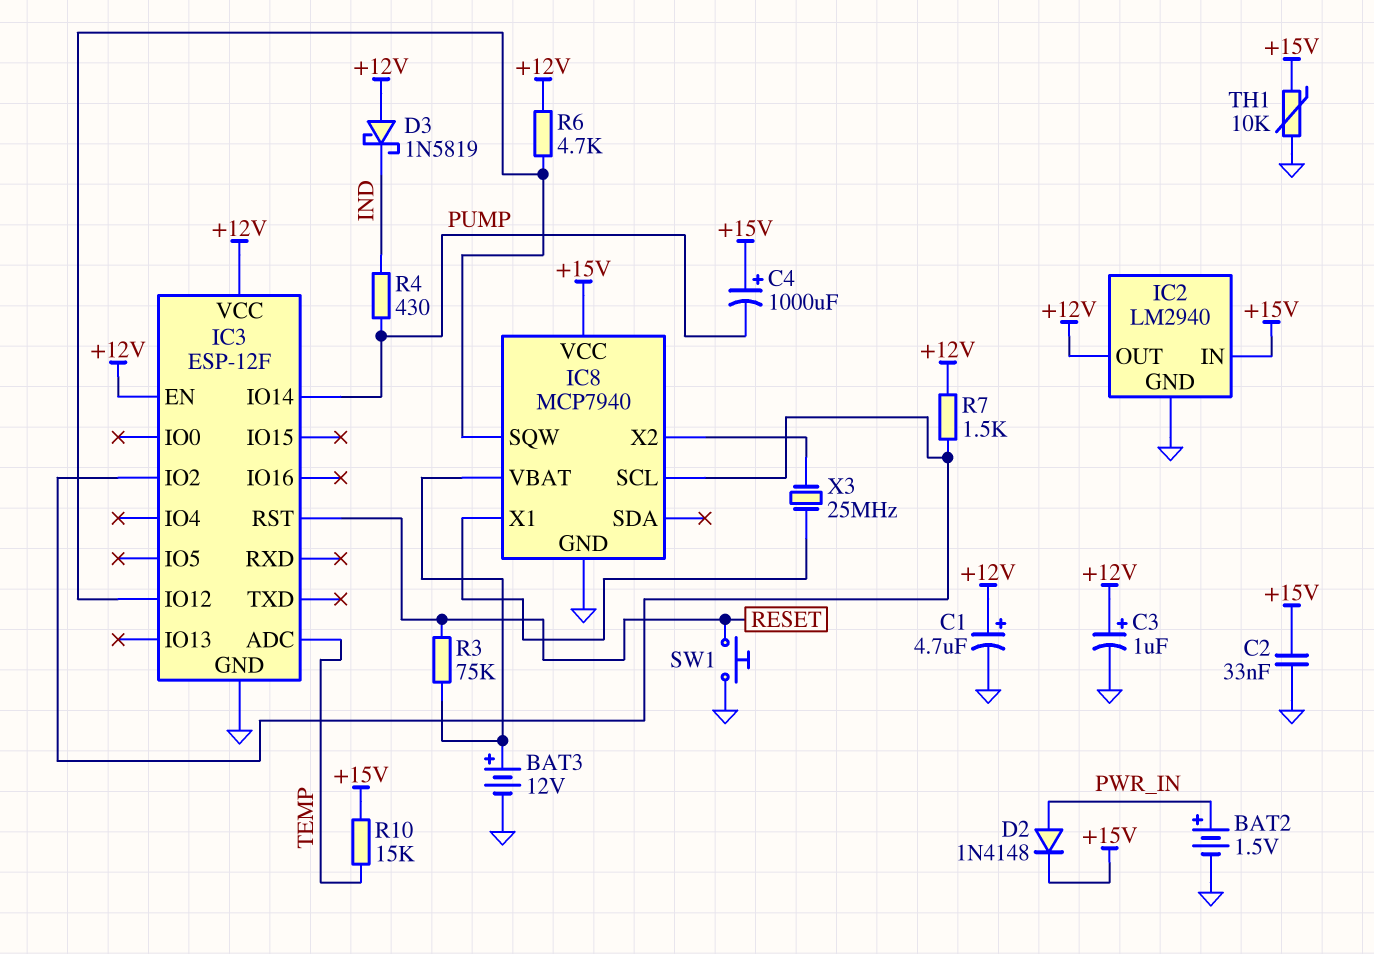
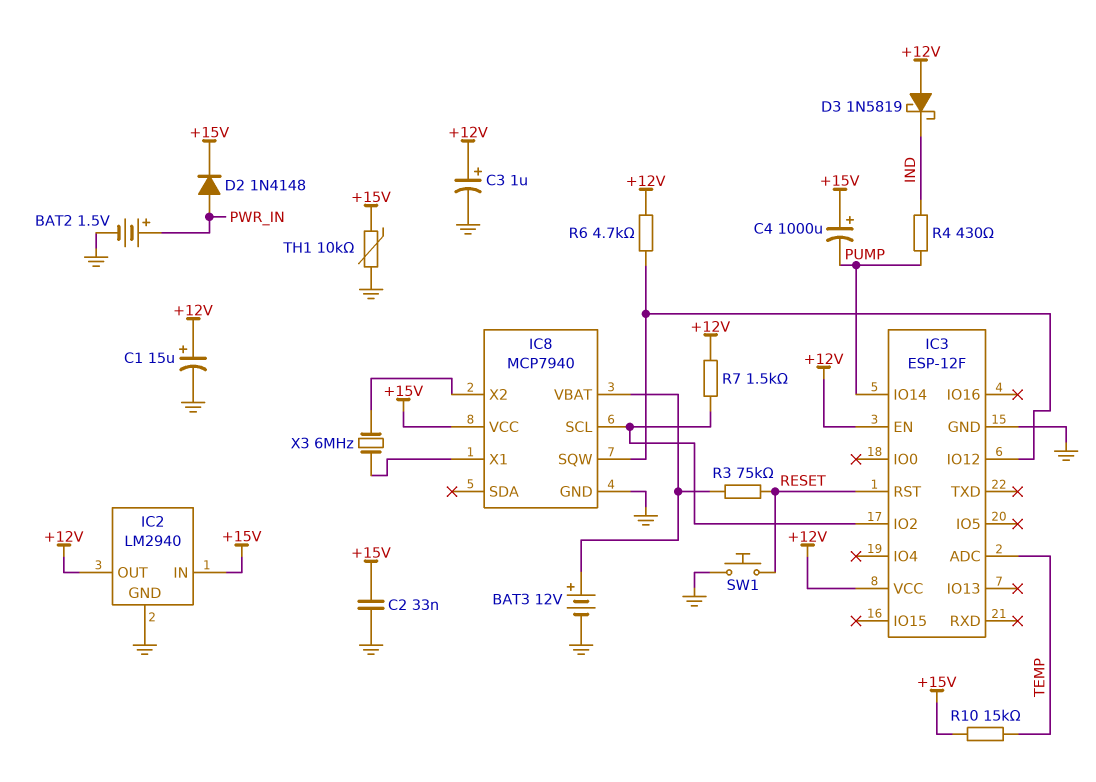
C1: 4.7uF (plus +12V, minus GND) -> 15uF (plus +12V, minus GND)
X3: 25MHz (IC8/X1, IC8/X2) -> 6MHz (IC8/X1, IC8/X2)

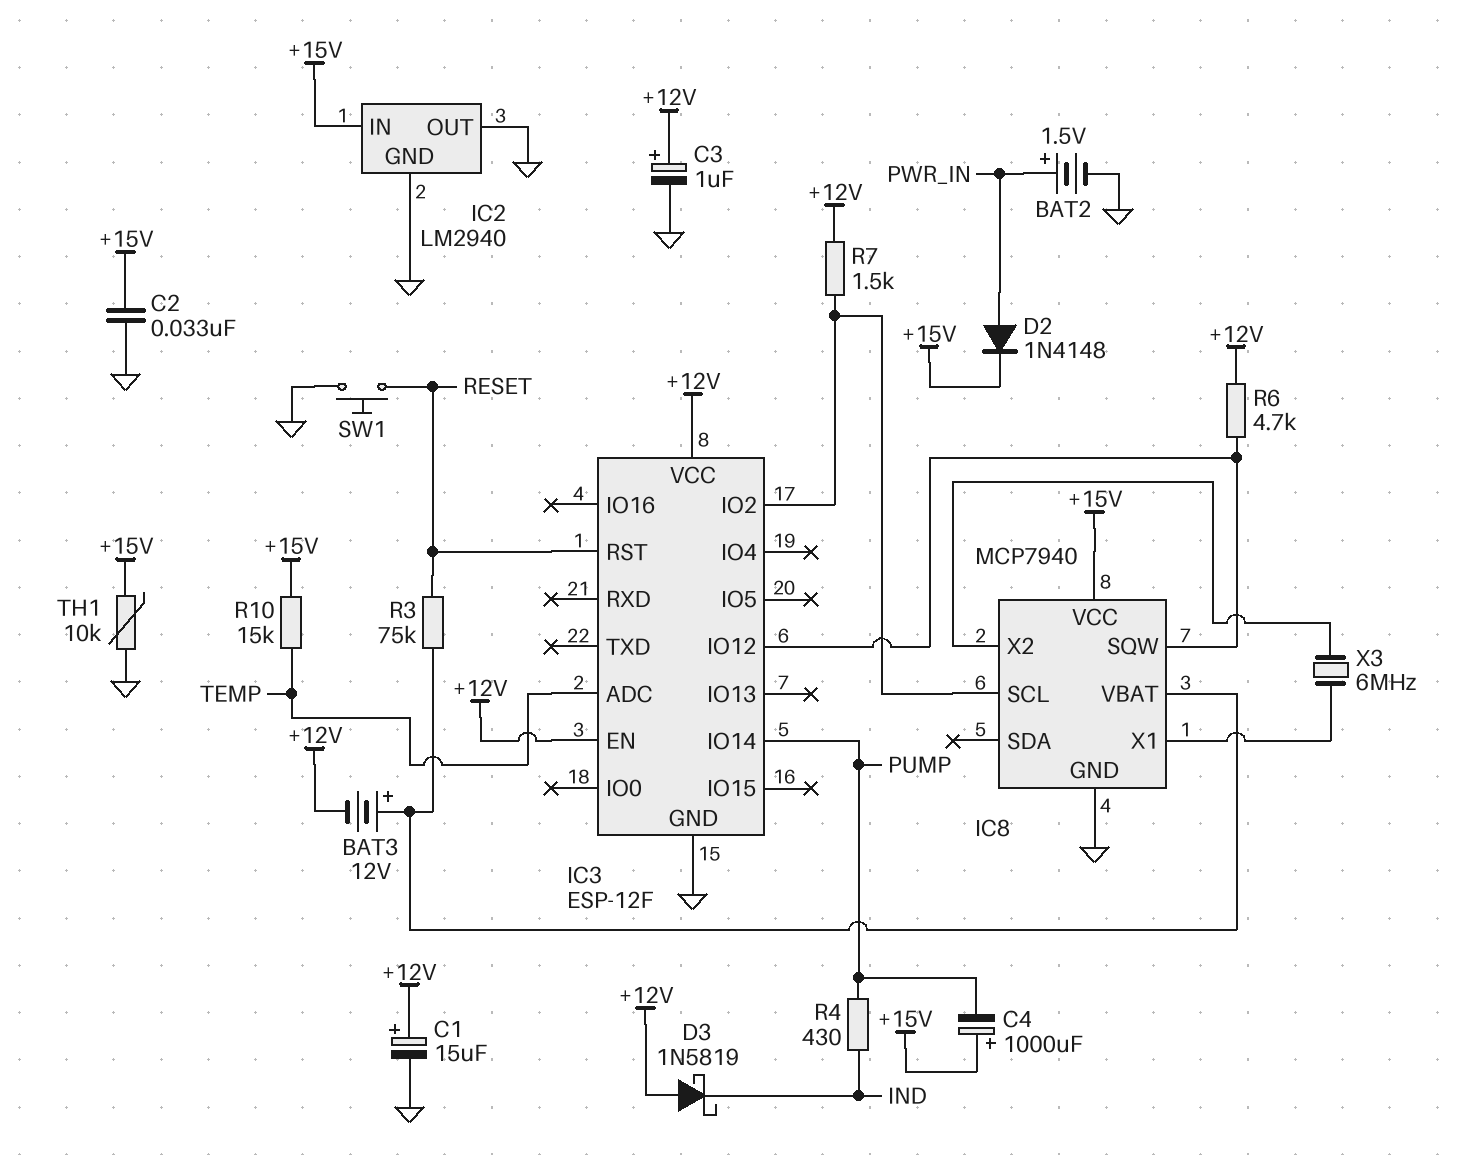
BAT3: 12V (plus IC8/VBAT, minus GND) -> 12V (plus IC8/VBAT, minus +12V)
IC2 pin OUT: +12V -> GND

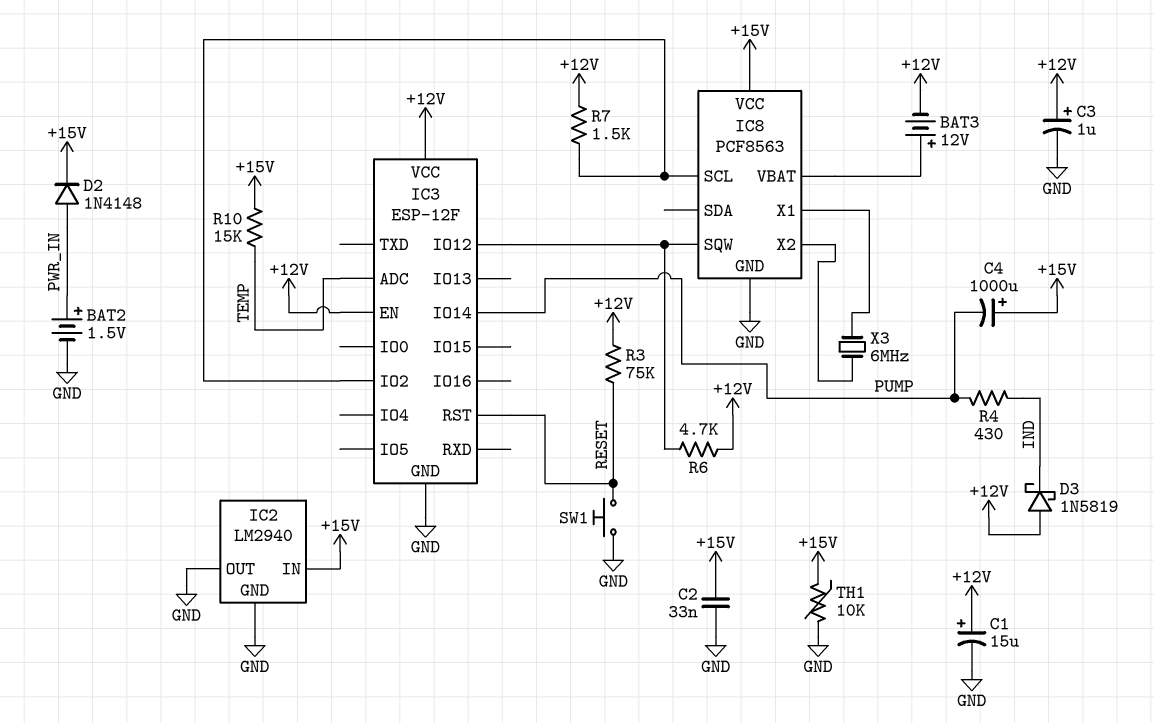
IC8: MCP7940 -> PCF8563
R3: 75k (IC8/VBAT, RESET) -> 75k (+12V, RESET)

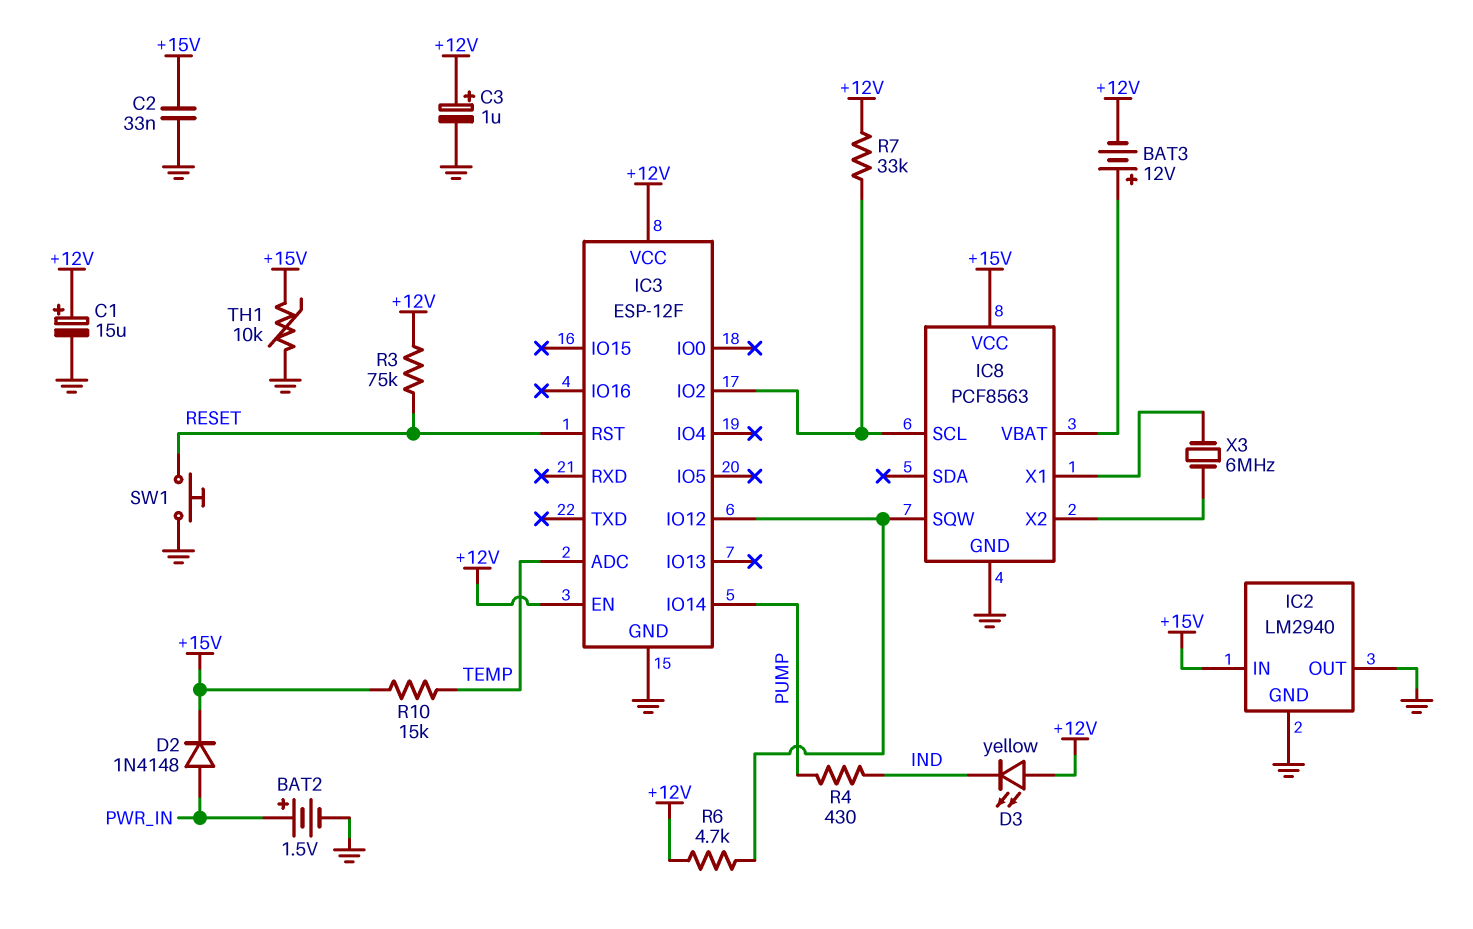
C4: 1000uF (plus +15V, minus PUMP) -> none
D3: schottky 1N5819 (A +12V, K IND) -> LED yellow (A +12V, K IND)
R7: 1.5k (+12V, IC3/IO2) -> 33k (+12V, IC3/IO2)

